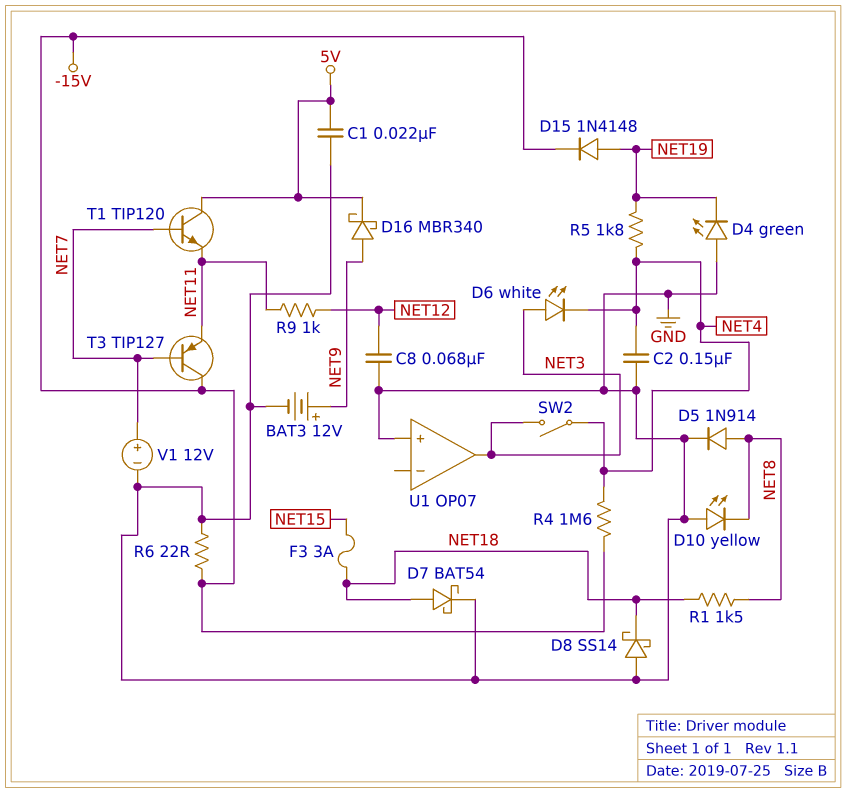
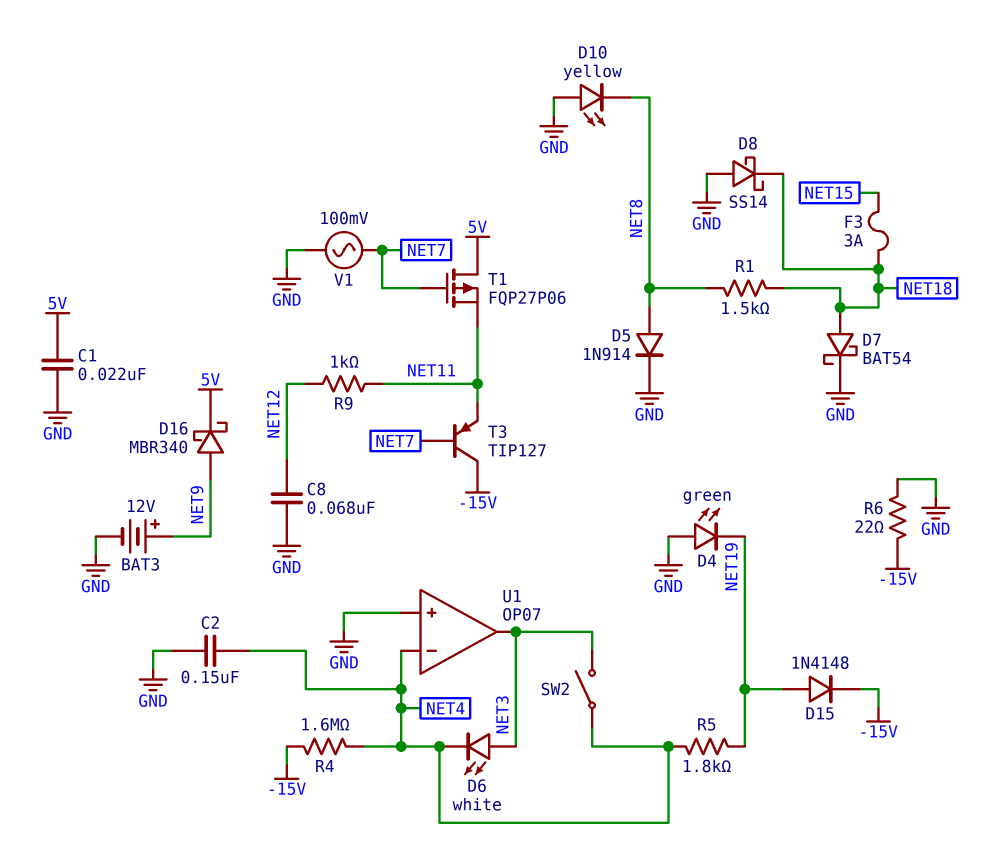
T1: NPN TIP120 (B NET7, C 5V, E NET11) -> PMOS FQP27P06 (G NET7, D 5V, S NET11)
U1 pin in-: none -> NET4
V1: 12V (plus NET7, minus GND) -> AC 100mV (GND, NET7)

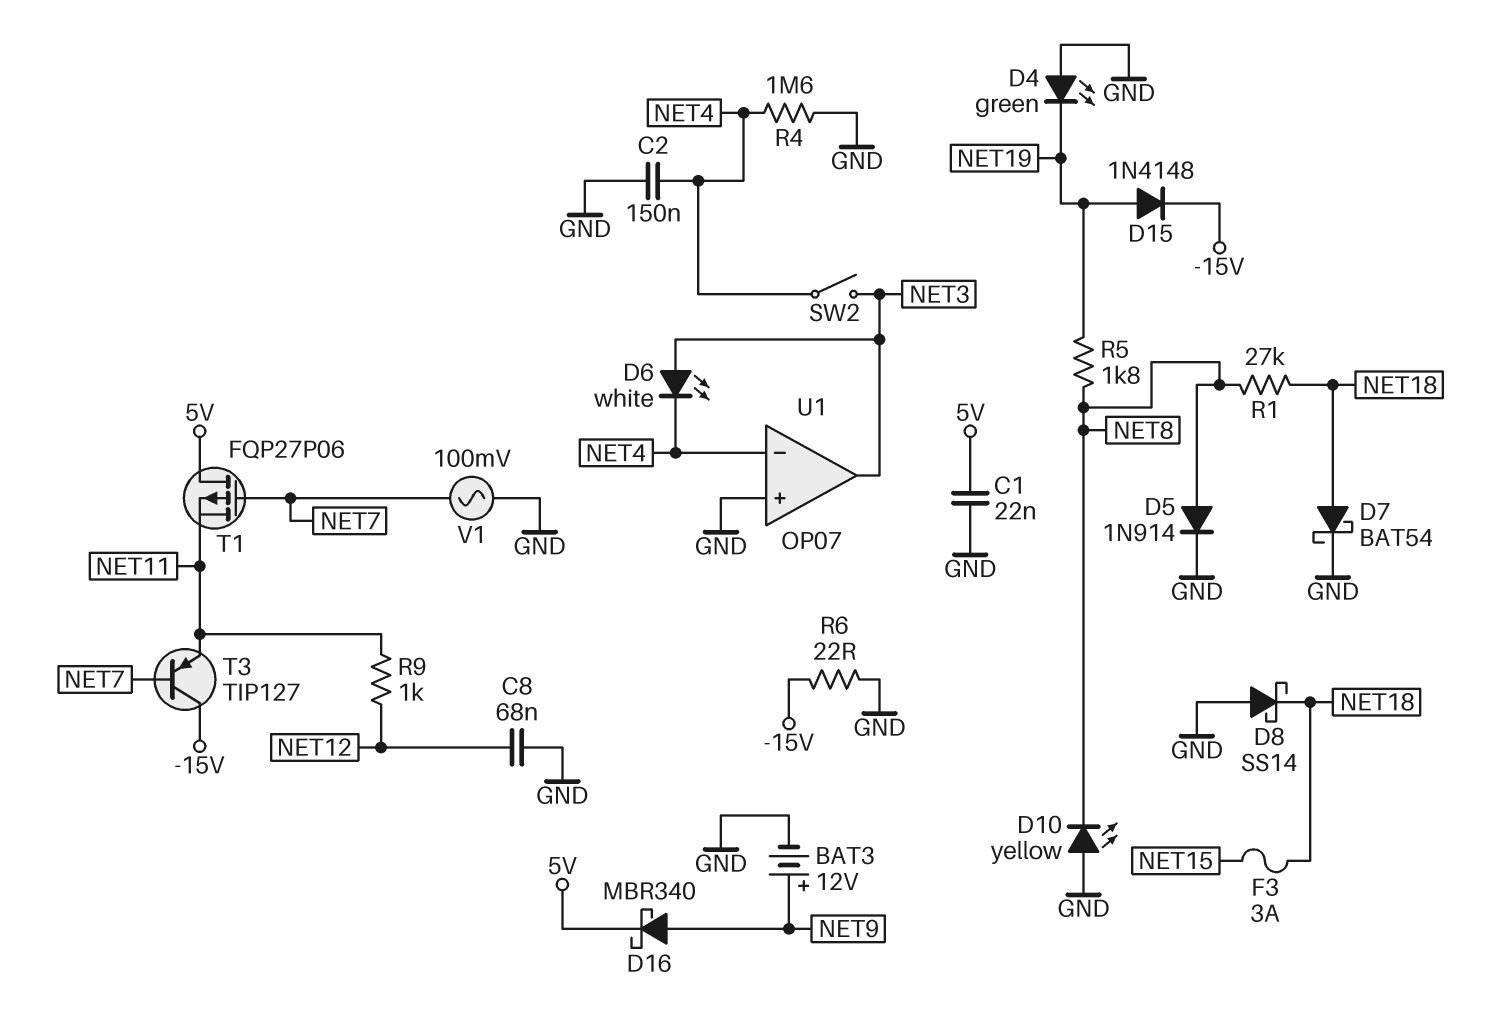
R1: 1.5k (NET8, NET18) -> 27k (NET8, NET18)
R4: 1.6M (-15V, NET4) -> 1.6M (GND, NET4)
R5: 1.8k (NET4, NET19) -> 1.8k (NET8, NET19)

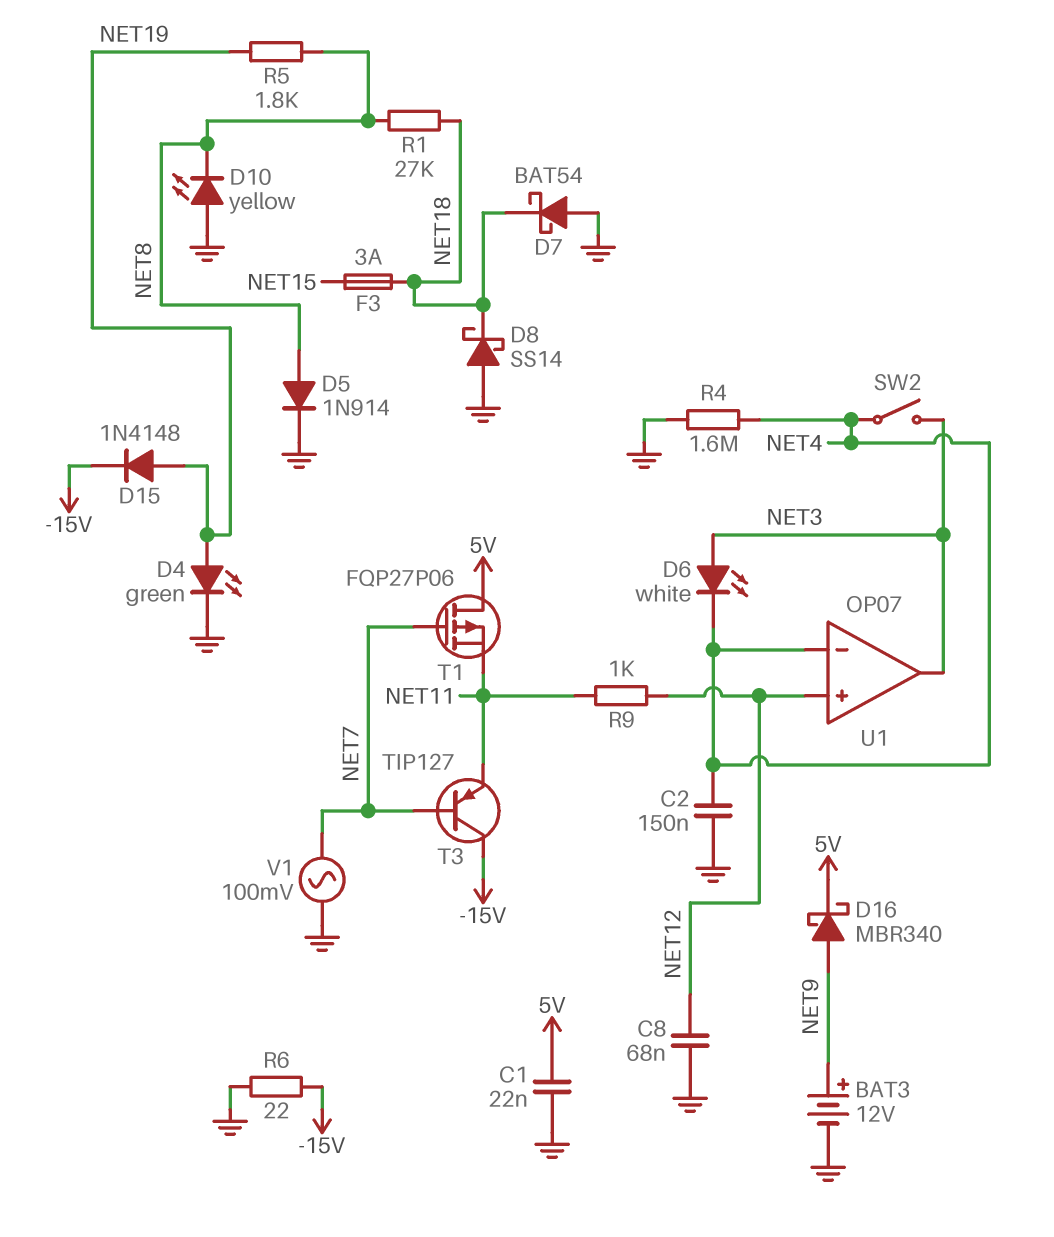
D4: LED green (A GND, K NET19) -> LED green (A NET19, K GND)
D7: schottky BAT54 (A NET18, K GND) -> schottky BAT54 (A GND, K NET18)
U1 pin in+: GND -> NET12

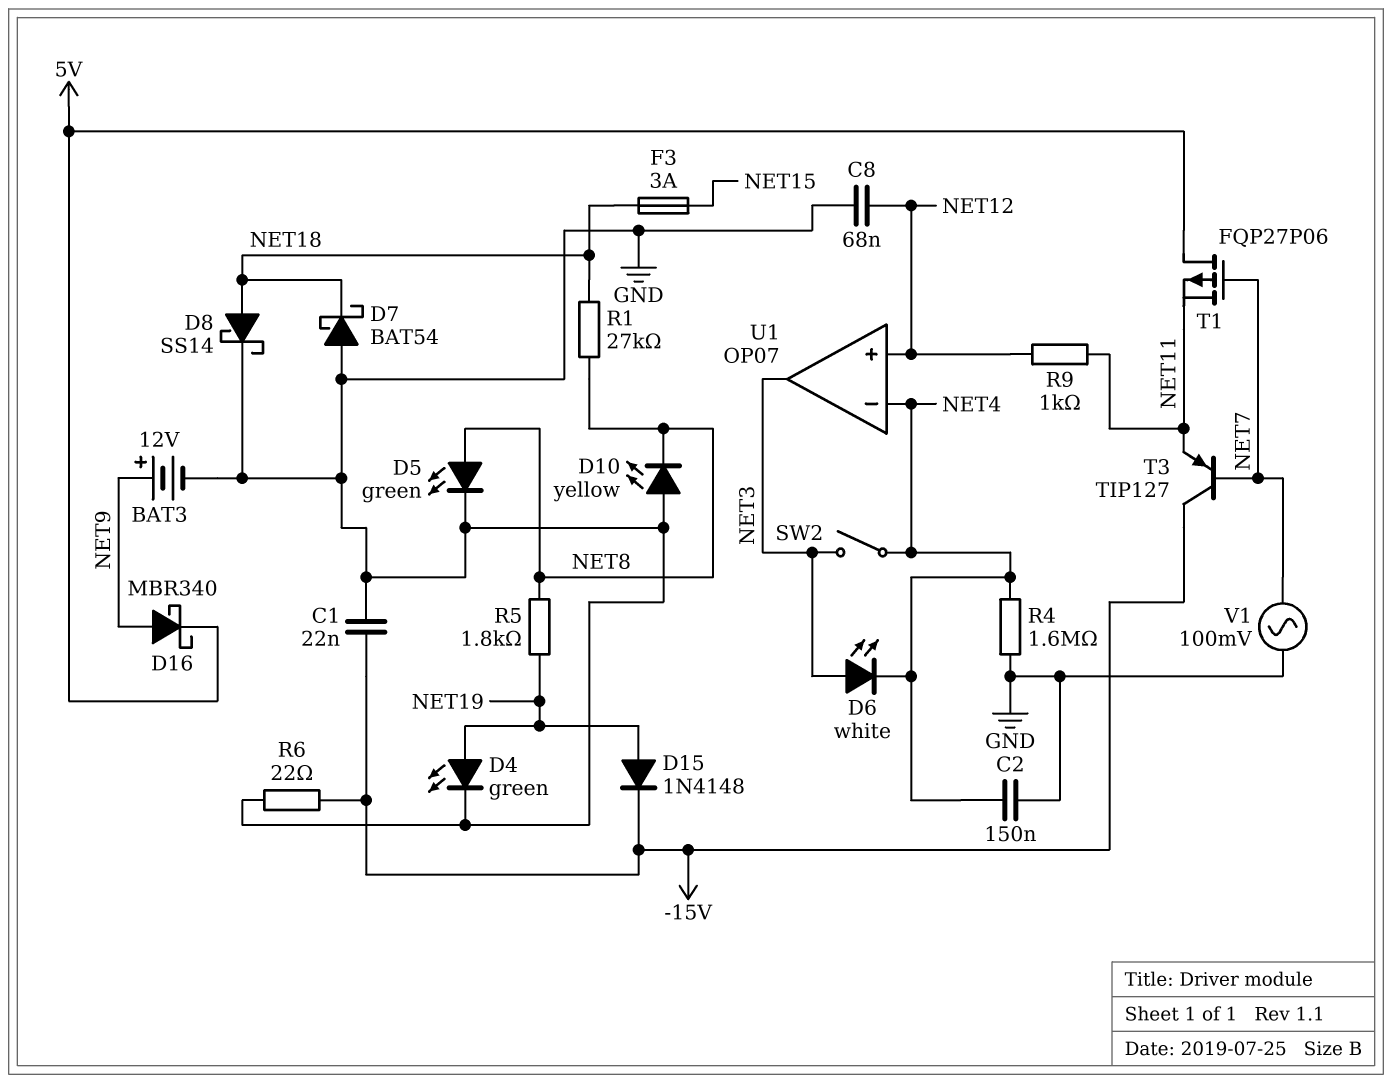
C1: 22nF (5V, GND) -> 22nF (-15V, GND)
D5: diode 1N914 (A NET8, K GND) -> LED green (A NET8, K GND)
D8: schottky SS14 (A GND, K NET18) -> schottky SS14 (A NET18, K GND)

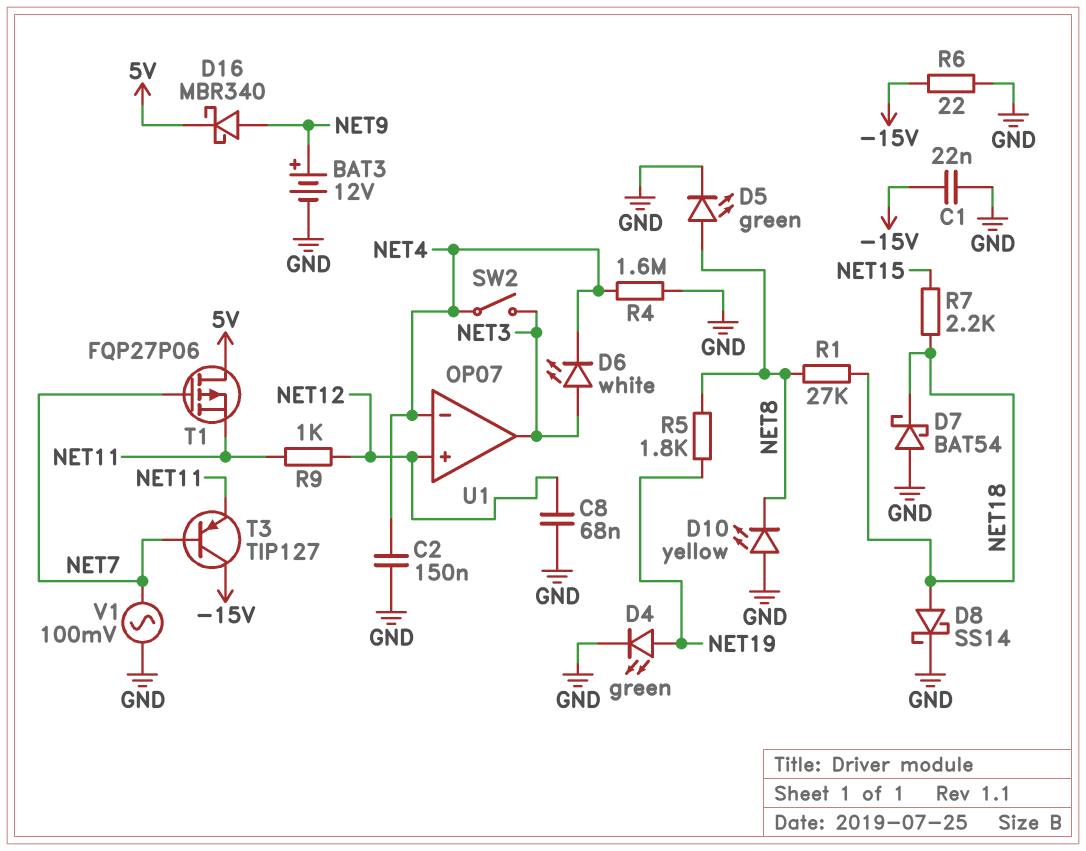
D15: diode 1N4148 (A NET19, K -15V) -> none
F3: 3A (NET15, NET18) -> none
R7: none -> 2.2k (NET15, NET18)

